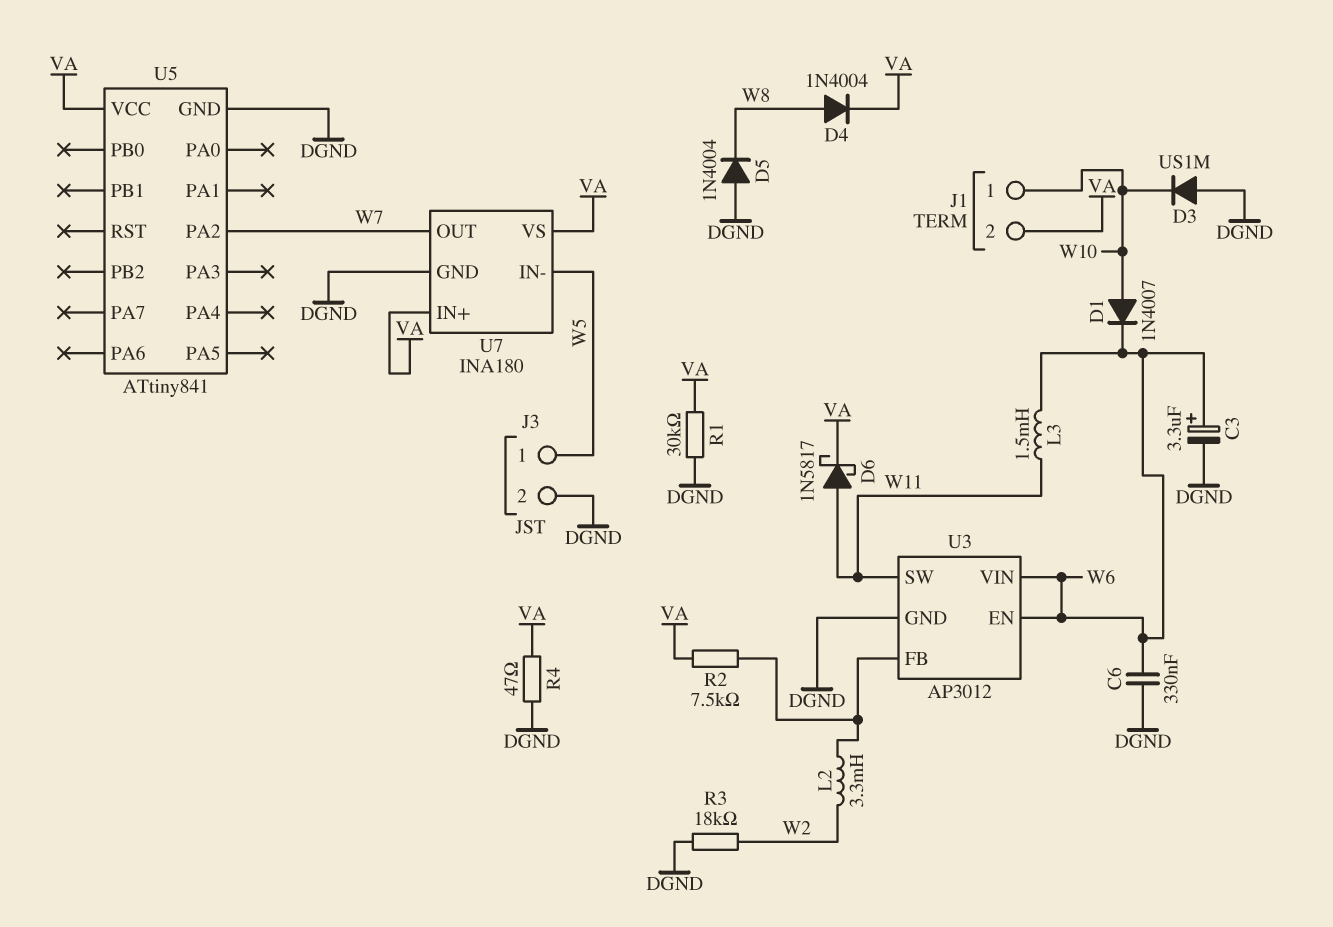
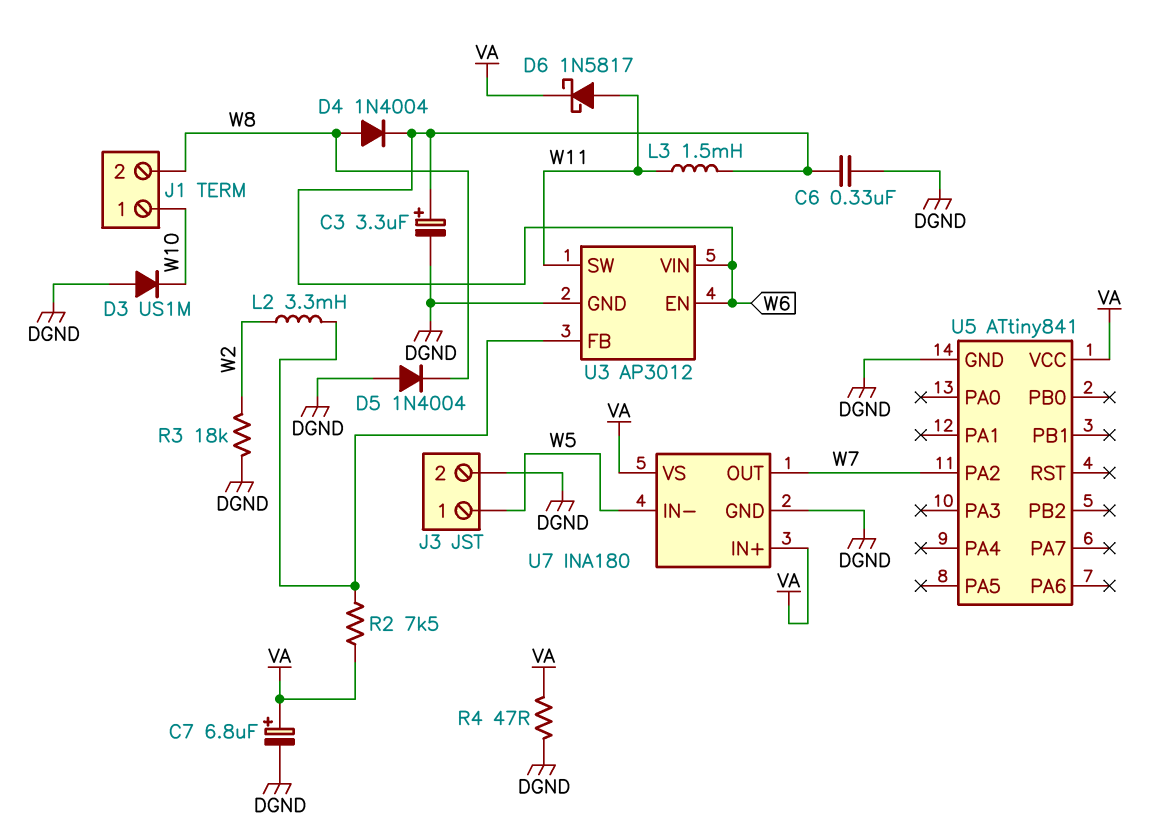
C7: none -> 6.8uF (plus VA, minus DGND)
D1: diode 1N4007 (A W10, K W6) -> none
D4: diode 1N4004 (A W8, K VA) -> diode 1N4004 (A W8, K W6)
J1 pin 2: VA -> W8
R1: 30k (DGND, VA) -> none

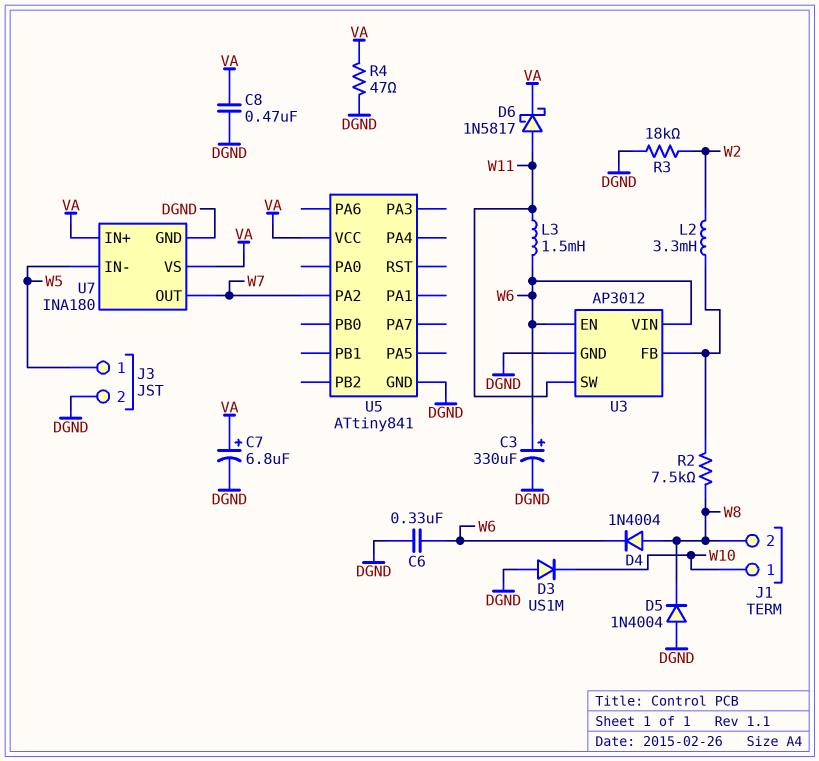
C3: 3.3uF (plus W6, minus DGND) -> 330uF (plus W6, minus DGND)
C8: none -> 470nF (DGND, VA)
R2: 7.5k (U3/FB, VA) -> 7.5k (U3/FB, W8)

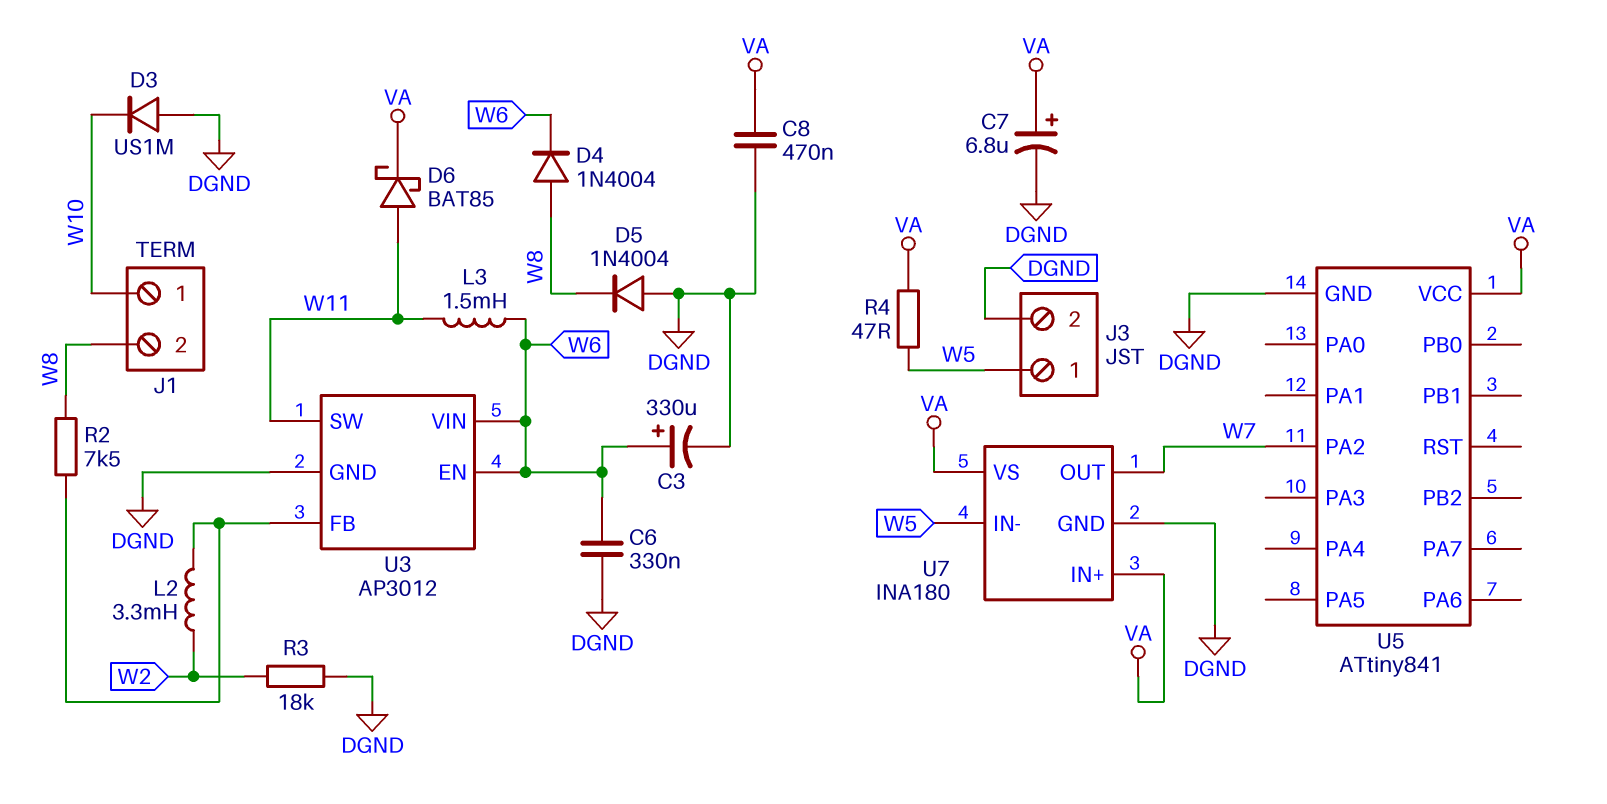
D6: schottky 1N5817 (A W11, K VA) -> schottky BAT85 (A W11, K VA)
R4: 47 (DGND, VA) -> 47 (VA, W5)

